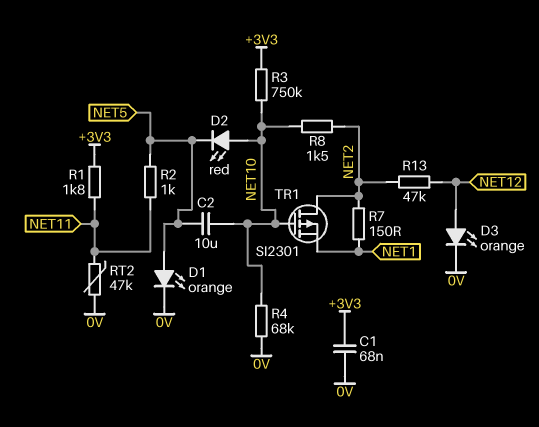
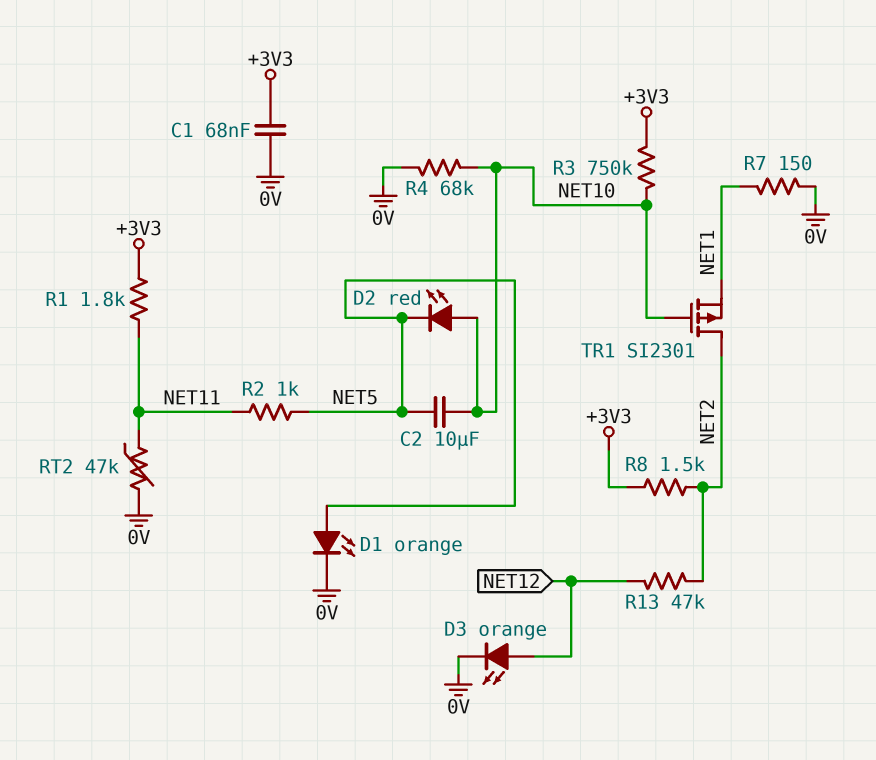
R7: 150 (NET1, NET2) -> 150 (0V, NET1)
R8: 1.5k (NET2, NET10) -> 1.5k (+3V3, NET2)

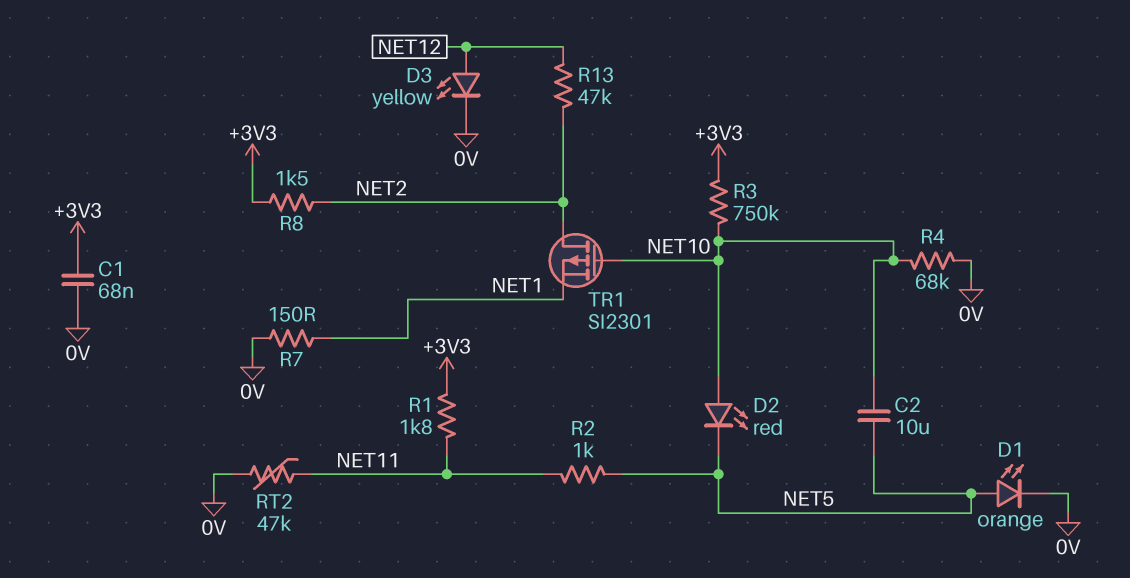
D3: LED orange (A NET12, K 0V) -> LED yellow (A NET12, K 0V)

